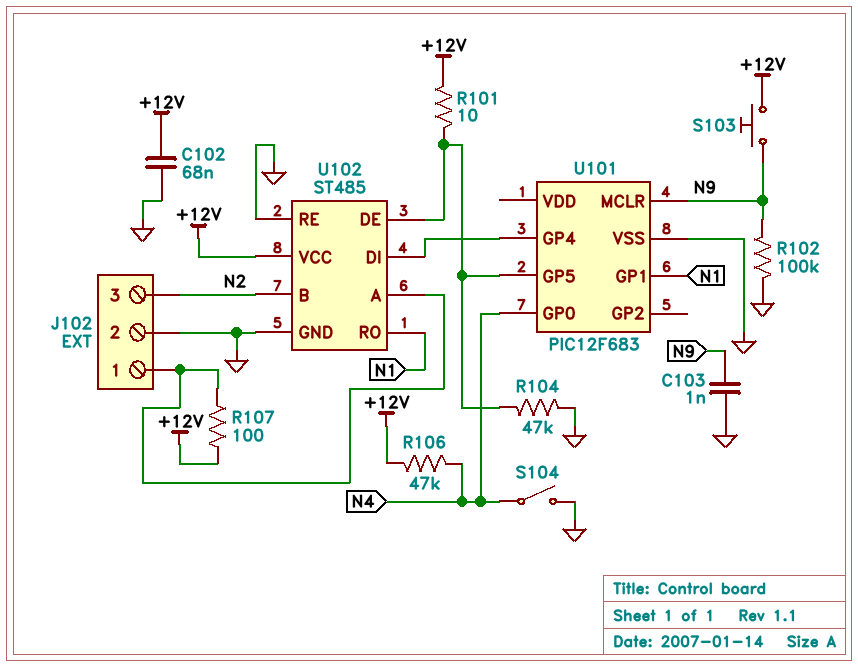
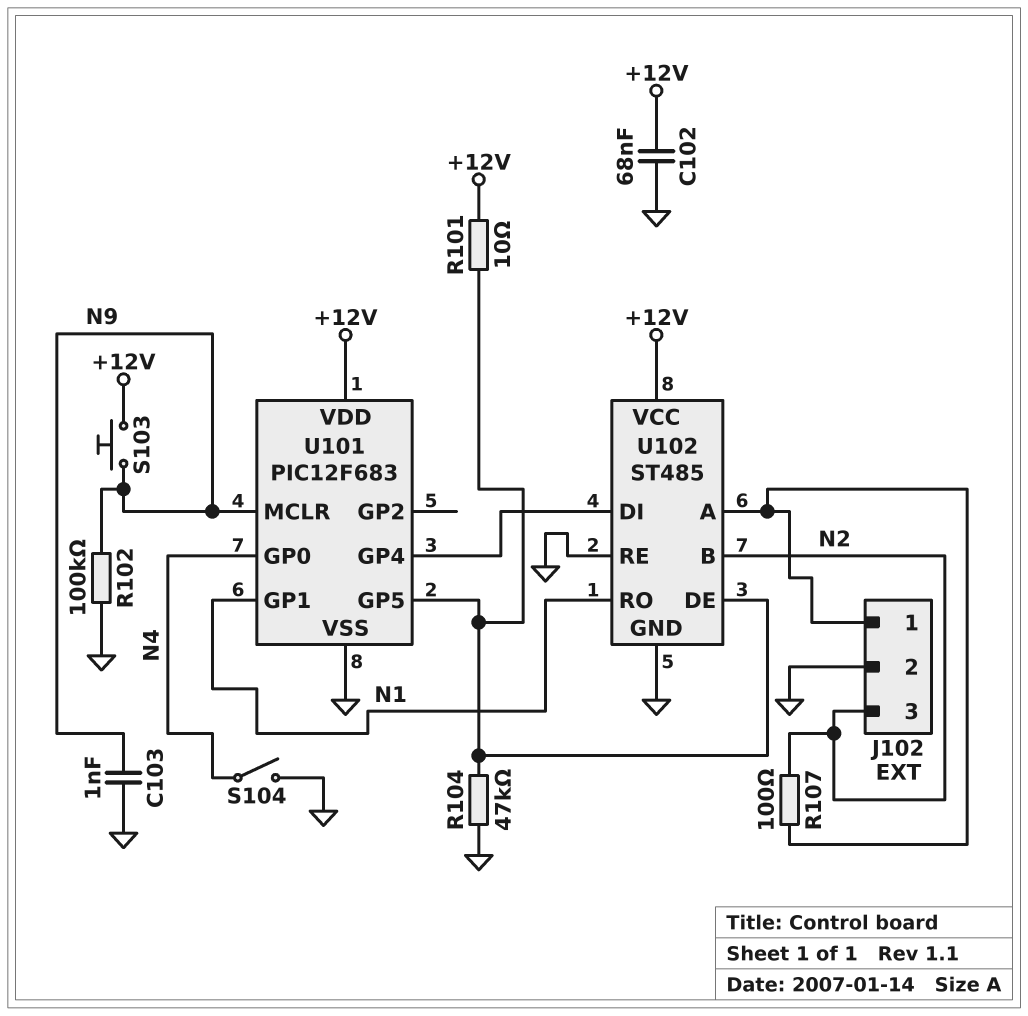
R106: 47k (+12V, N4) -> none
R107: 100 (+12V, J102/1) -> 100 (J102/1, N2)
U101 pin VDD: none -> +12V

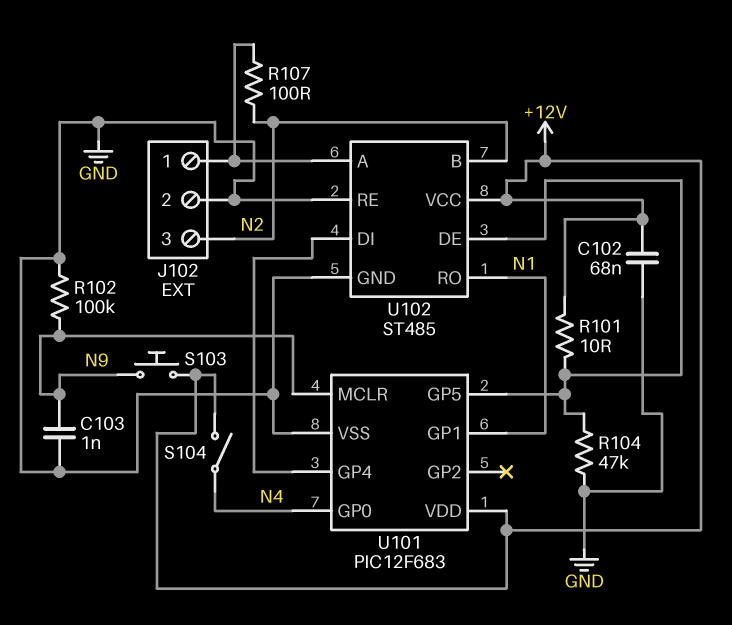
S104: switch (GND, N4) -> switch (+12V, N4)

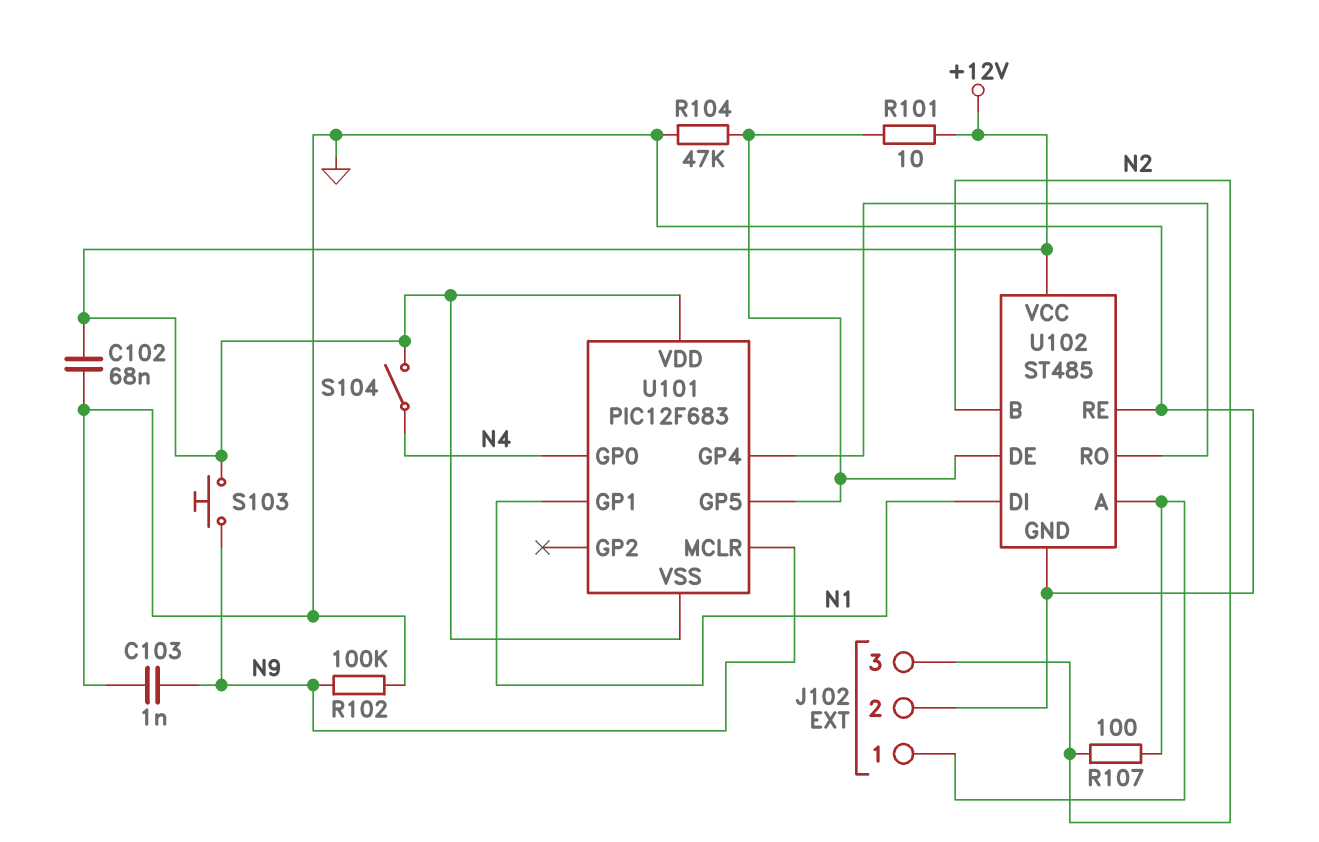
U101 pin VSS: GND -> +12V
U102 pin DI: U101/GP4 -> N1
U102 pin RO: N1 -> U101/GP4

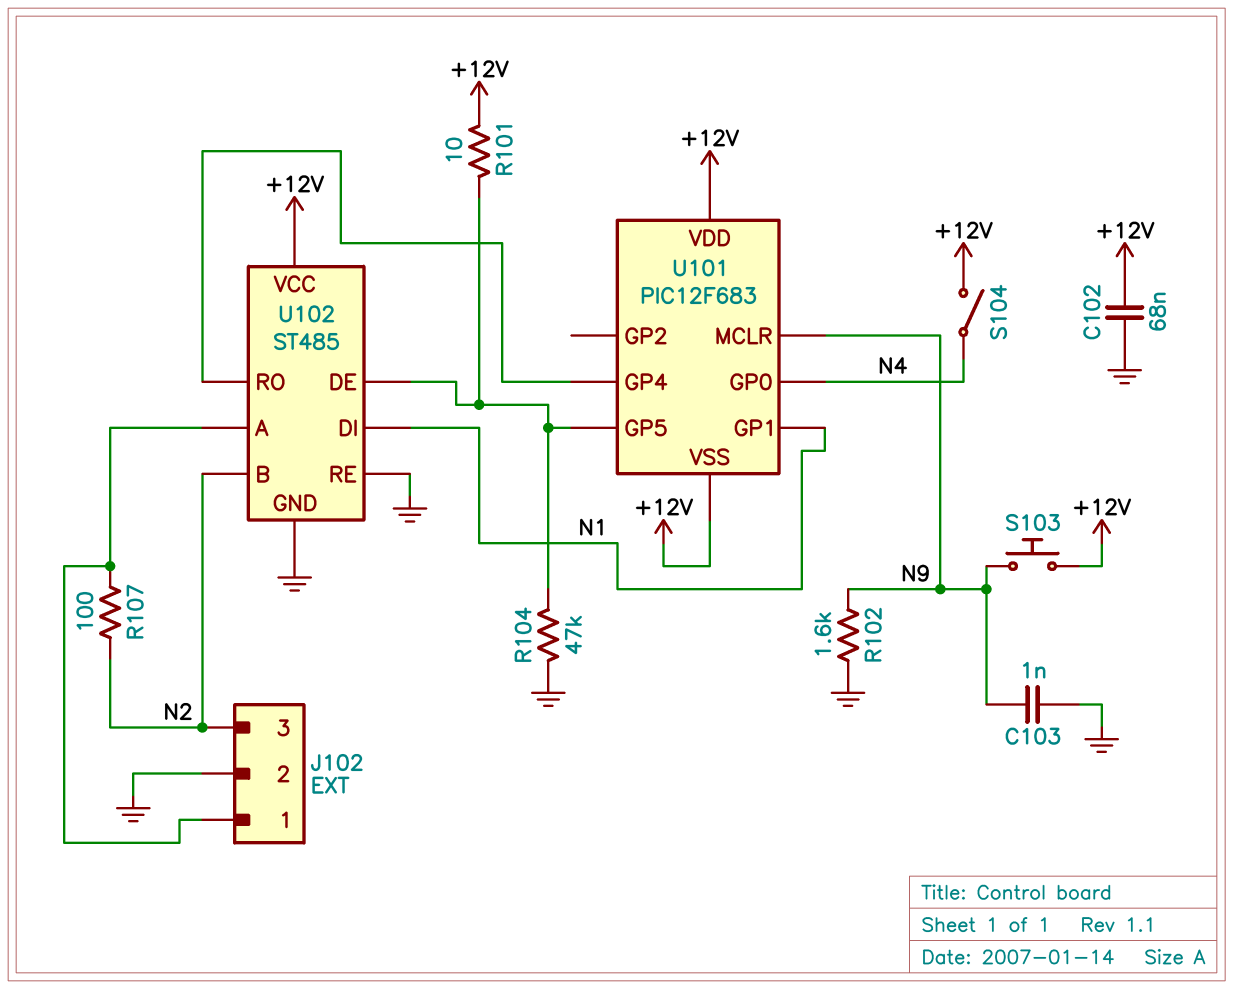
R102: 100k (GND, N9) -> 1.6k (GND, N9)

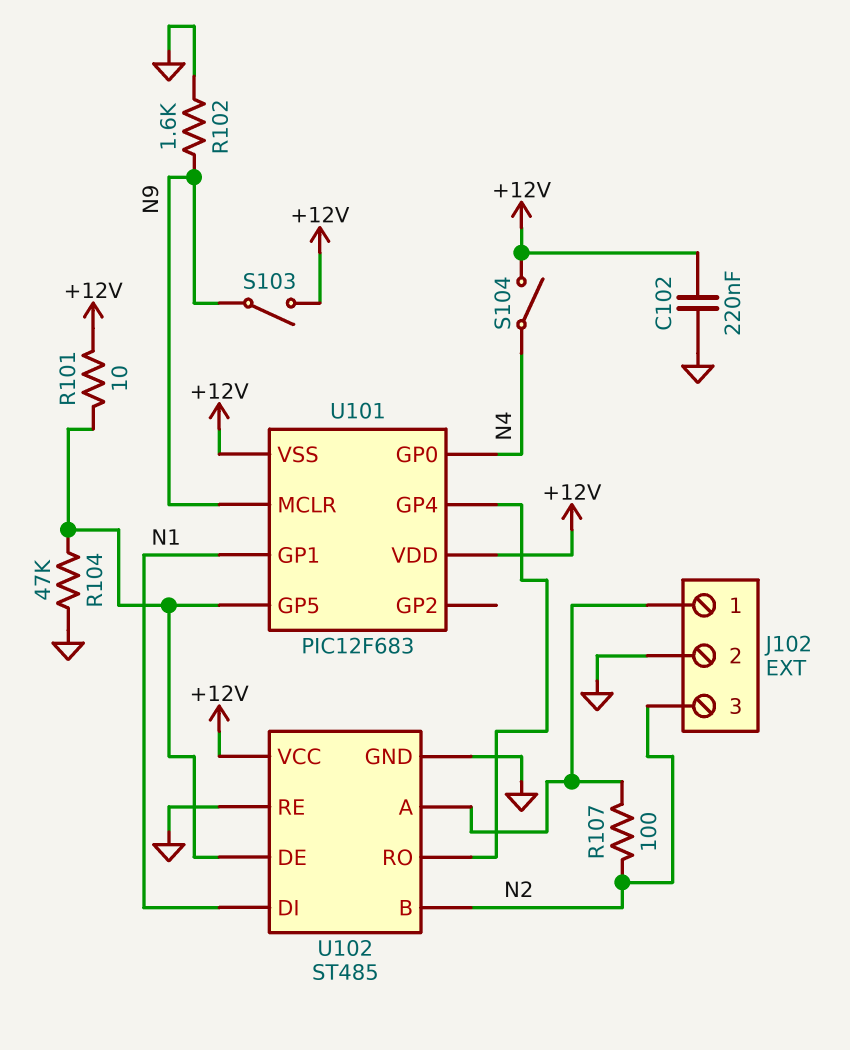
C102: 68nF (+12V, GND) -> 220nF (+12V, GND)
C103: 1nF (GND, N9) -> none
S103: button (+12V, N9) -> switch (+12V, N9)

